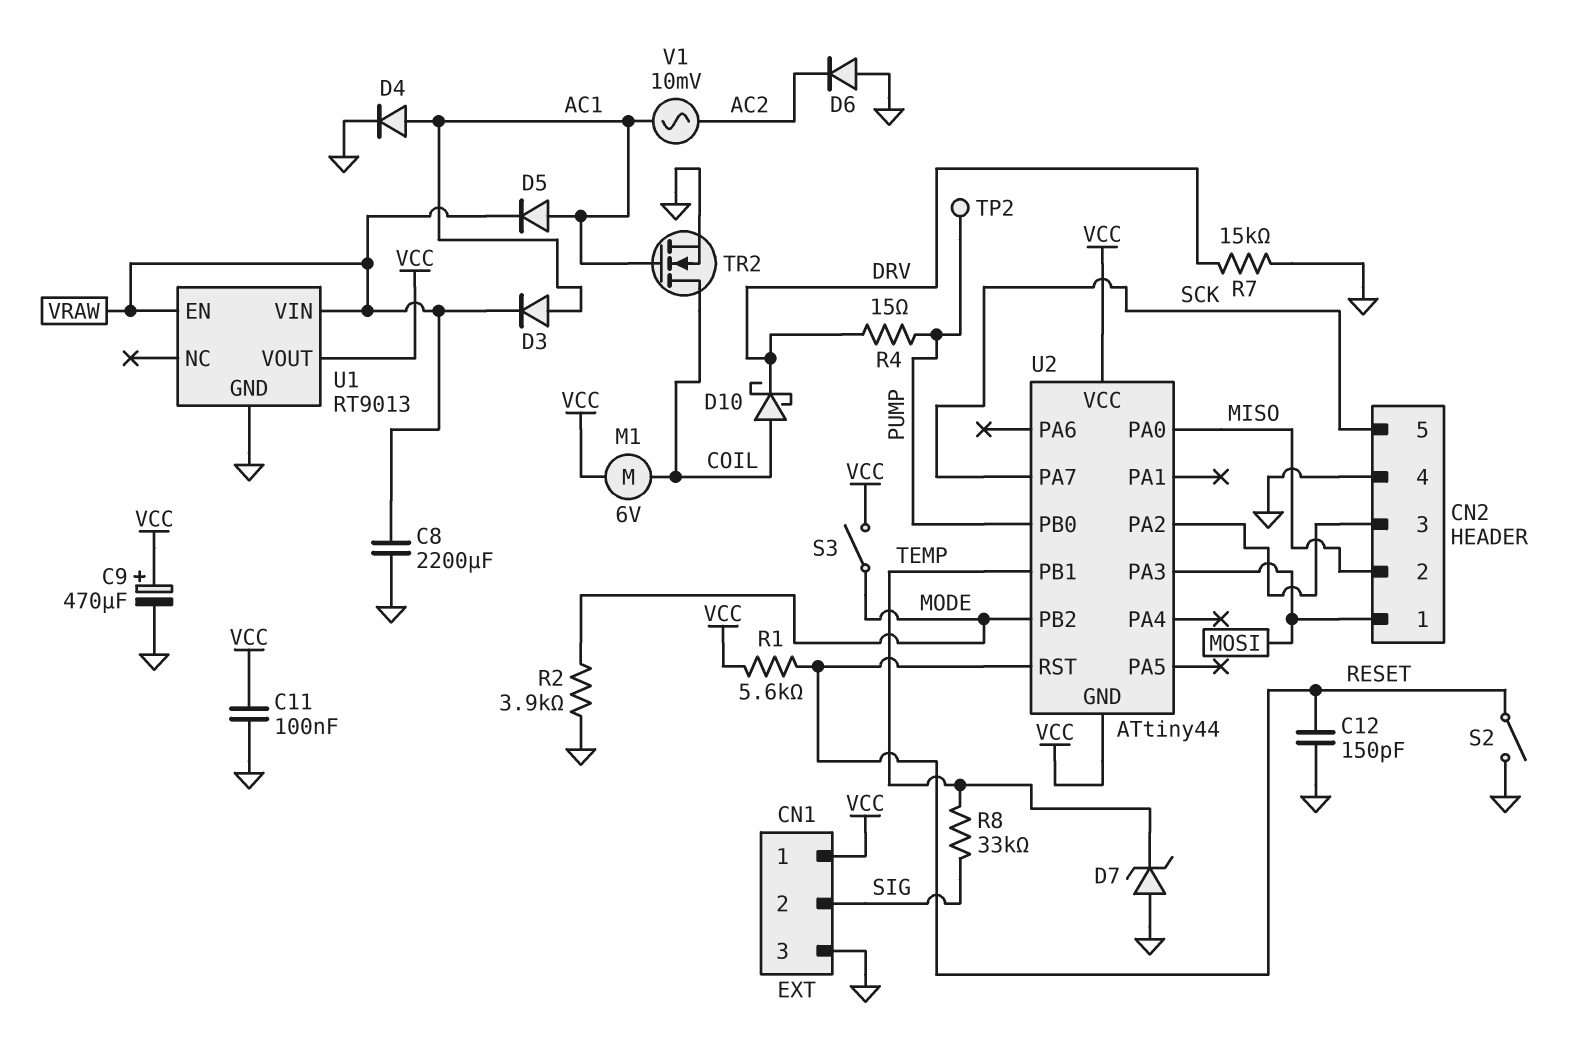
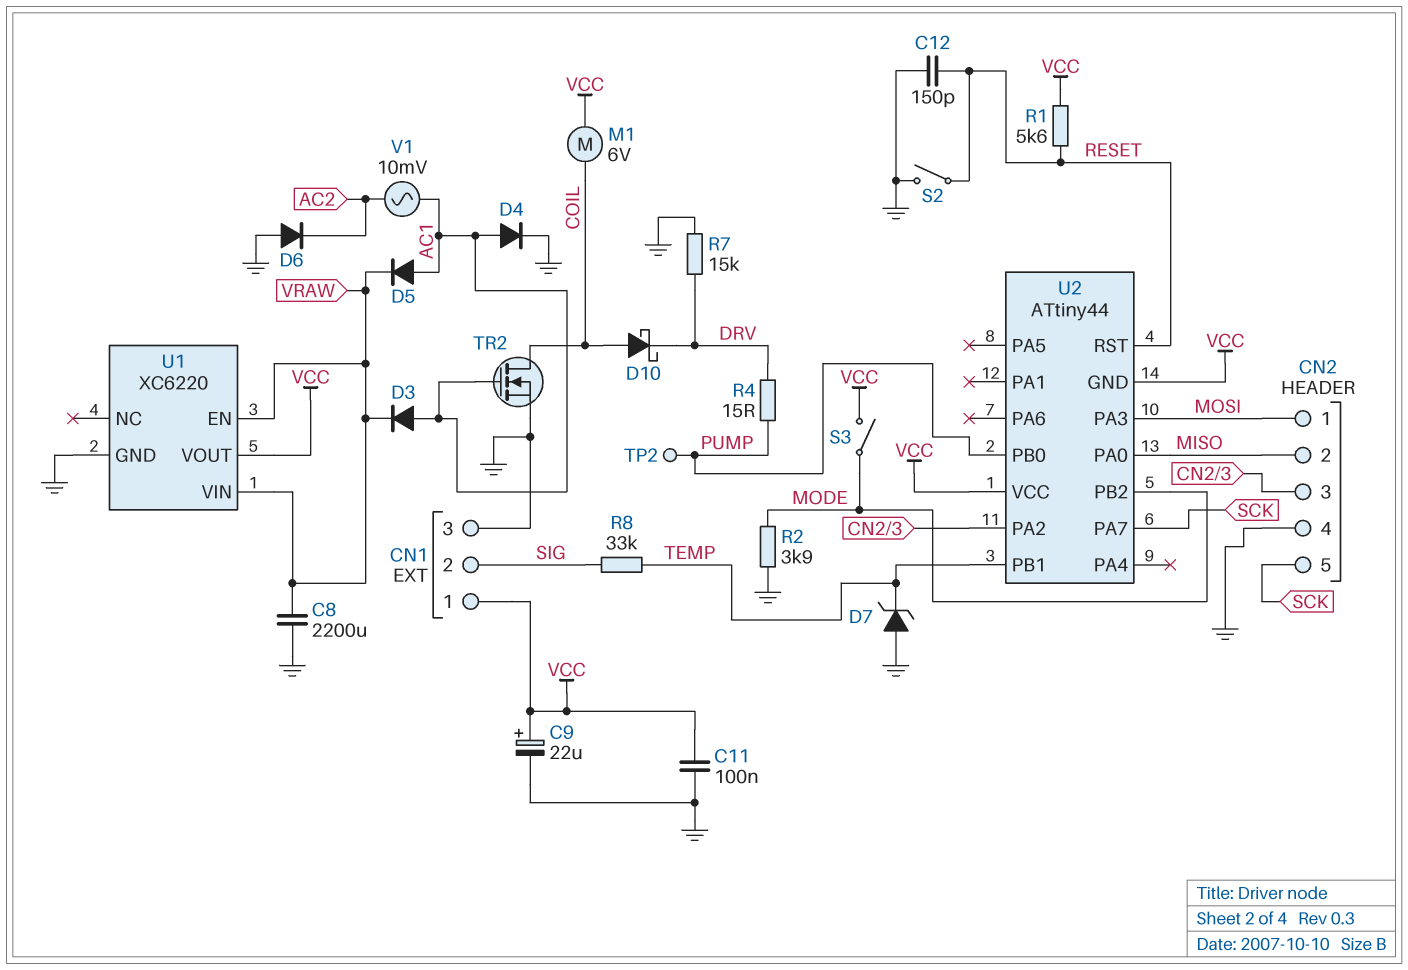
C9: 470uF (plus VCC, minus GND) -> 22uF (plus VCC, minus GND)
U1: RT9013 -> XC6220

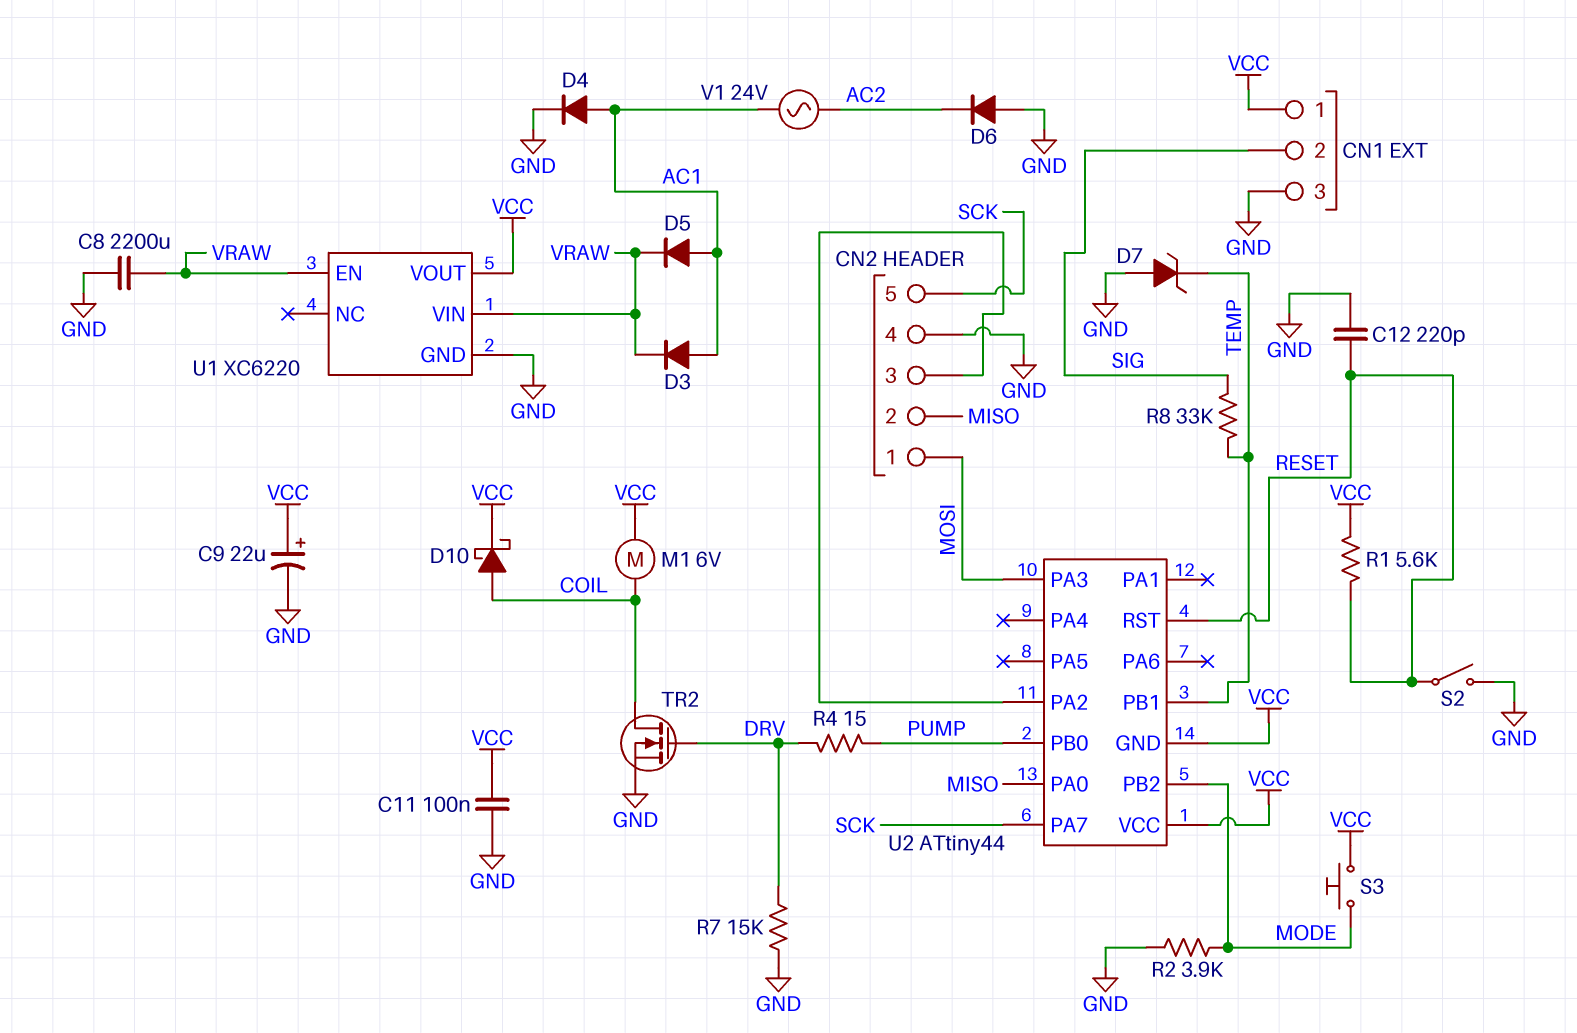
C12: 150pF (GND, RESET) -> 220pF (GND, RESET)
D10: schottky (A COIL, K DRV) -> schottky (A COIL, K VCC)
S3: switch (MODE, VCC) -> button (MODE, VCC)
TP2: test point (PUMP) -> none
TR2: NMOS (G AC1, D COIL, S GND) -> NMOS (G DRV, D COIL, S GND)
V1: AC 10mV (AC1, AC2) -> AC 24V (AC1, AC2)

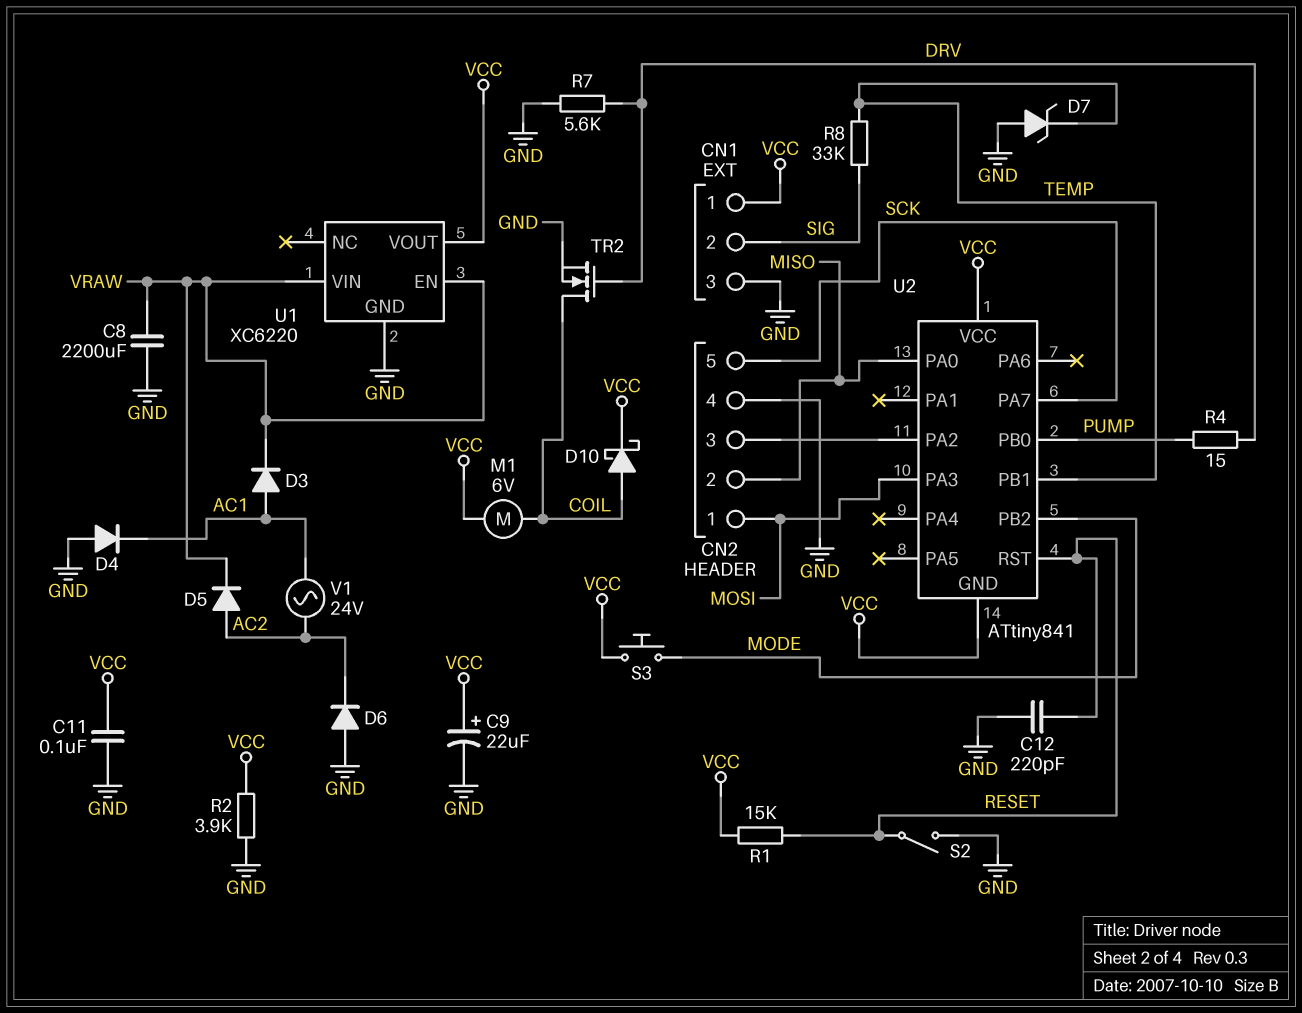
D4: diode (A AC1, K GND) -> diode (A GND, K AC1)
D5: diode (A AC1, K VRAW) -> diode (A AC2, K VRAW)
R1: 5.6k (RESET, VCC) -> 15k (RESET, VCC)
R2: 3.9k (GND, MODE) -> 3.9k (GND, VCC)
R7: 15k (DRV, GND) -> 5.6k (DRV, GND)
U2: ATtiny44 -> ATtiny841

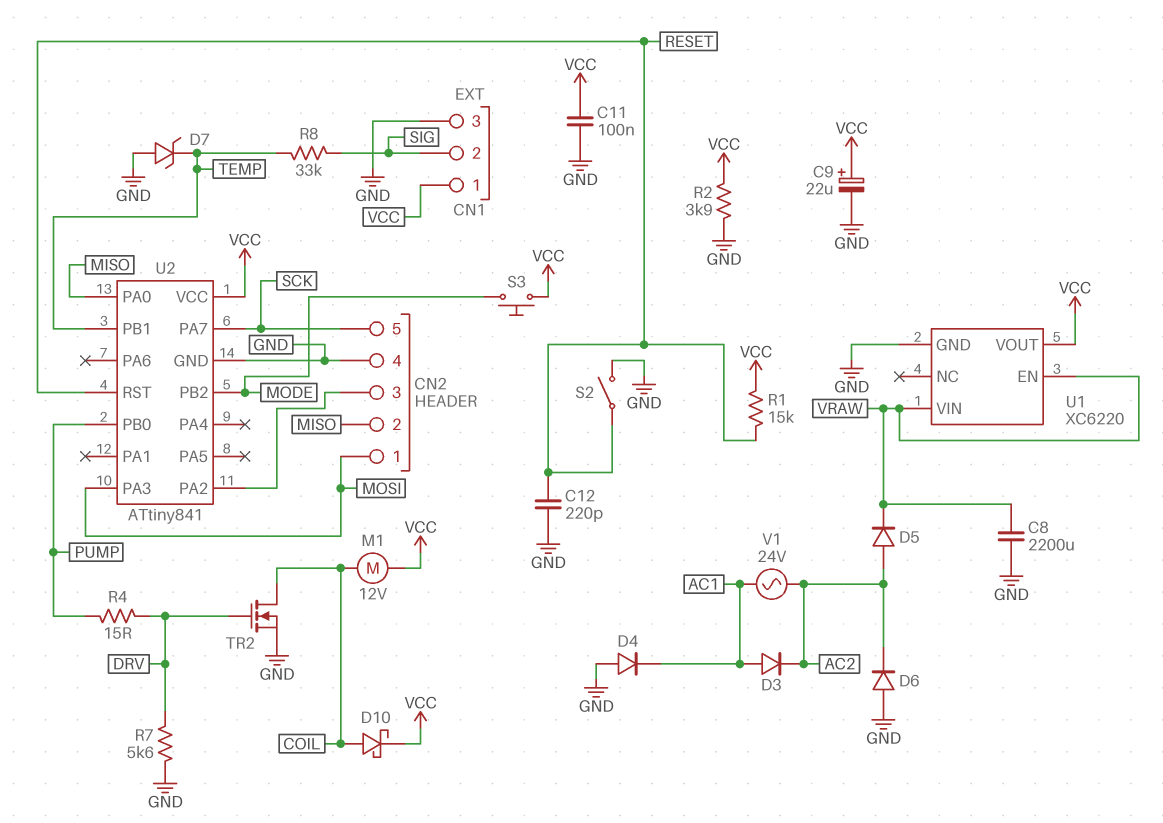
D3: diode (A AC1, K VRAW) -> diode (A AC1, K AC2)
M1: motor 6V (COIL, VCC) -> motor 12V (COIL, VCC)
U2 pin GND: VCC -> GND

